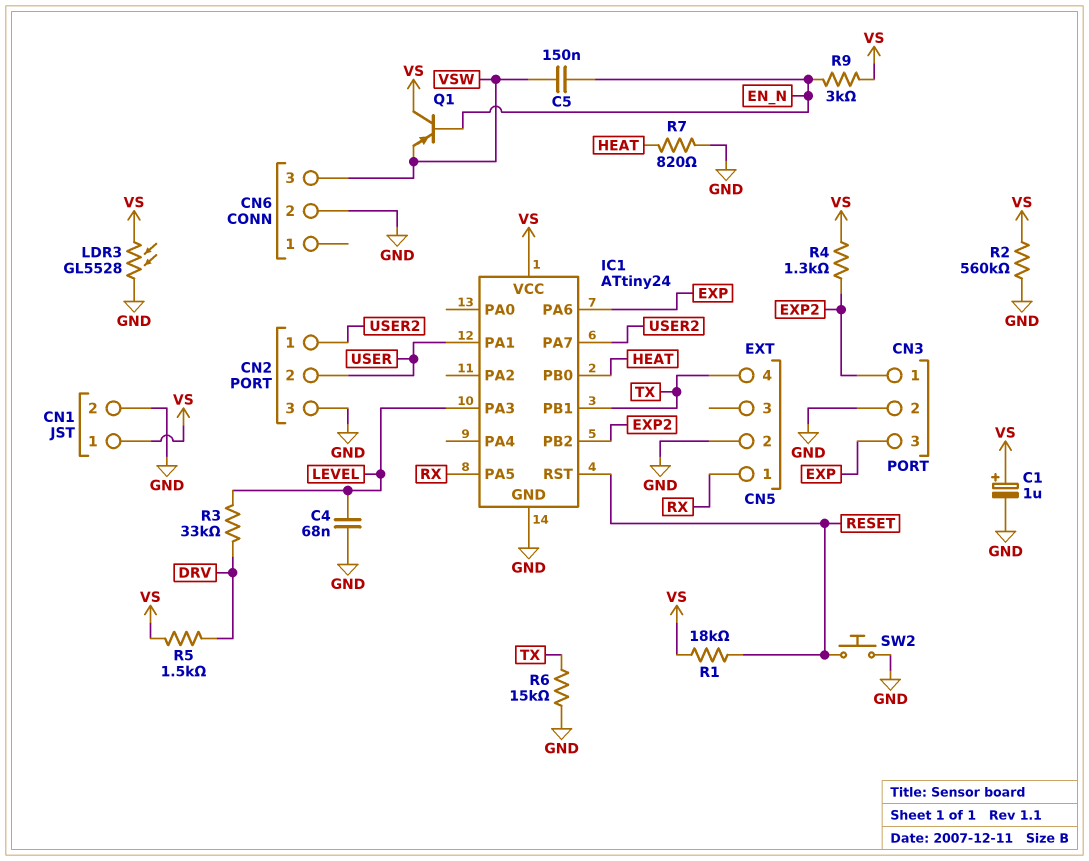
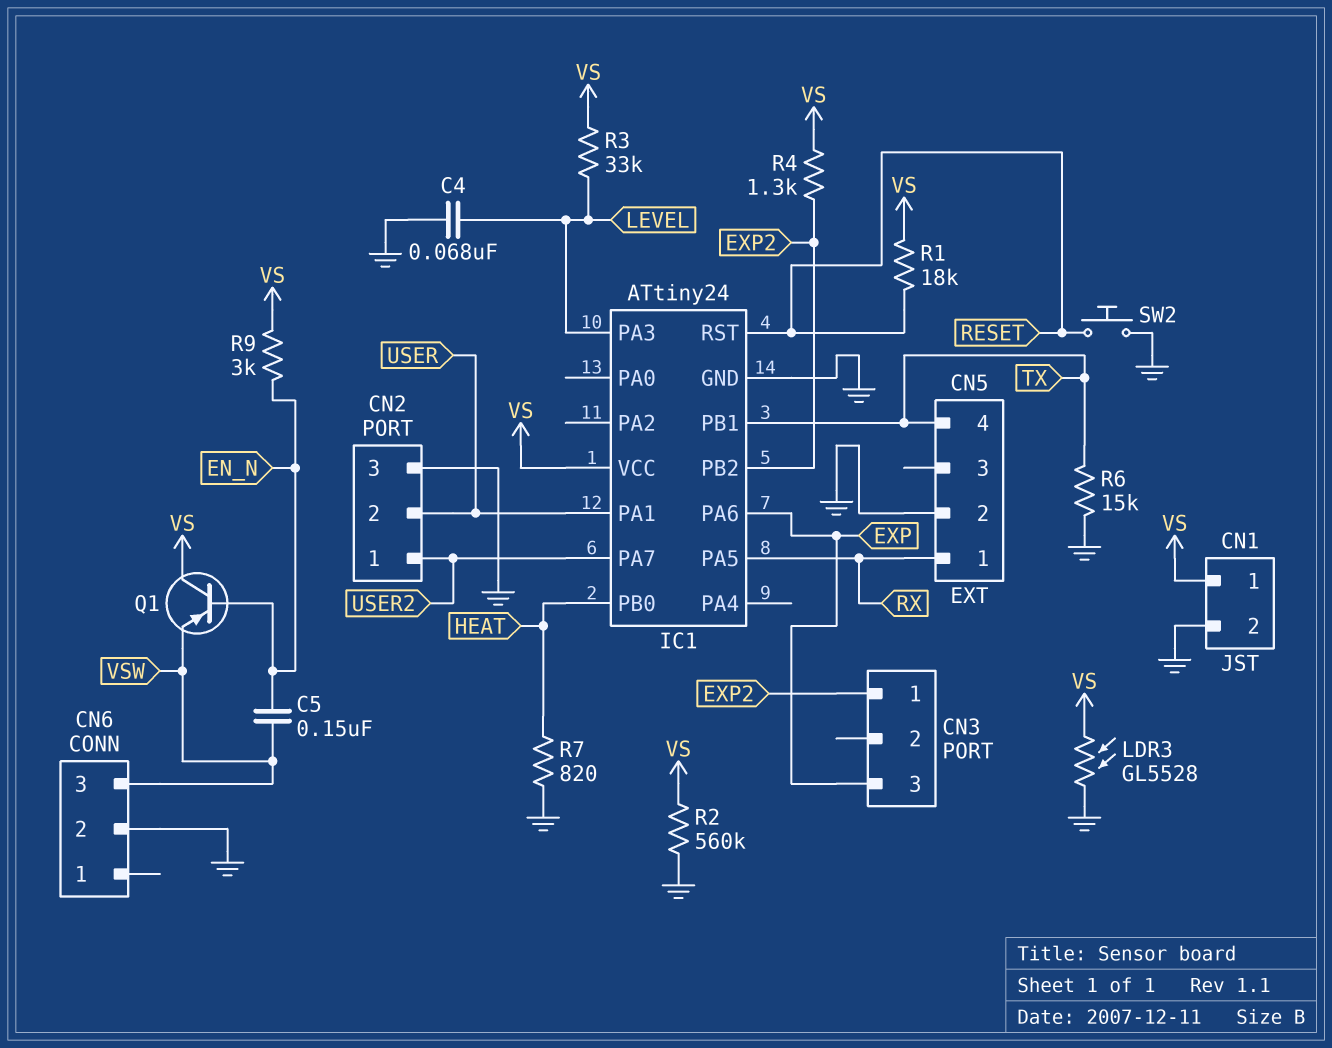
C1: 1uF (plus VS, minus GND) -> none
CN3 pin 2: GND -> none
R3: 33k (DRV, LEVEL) -> 33k (LEVEL, VS)
R5: 1.5k (DRV, VS) -> none

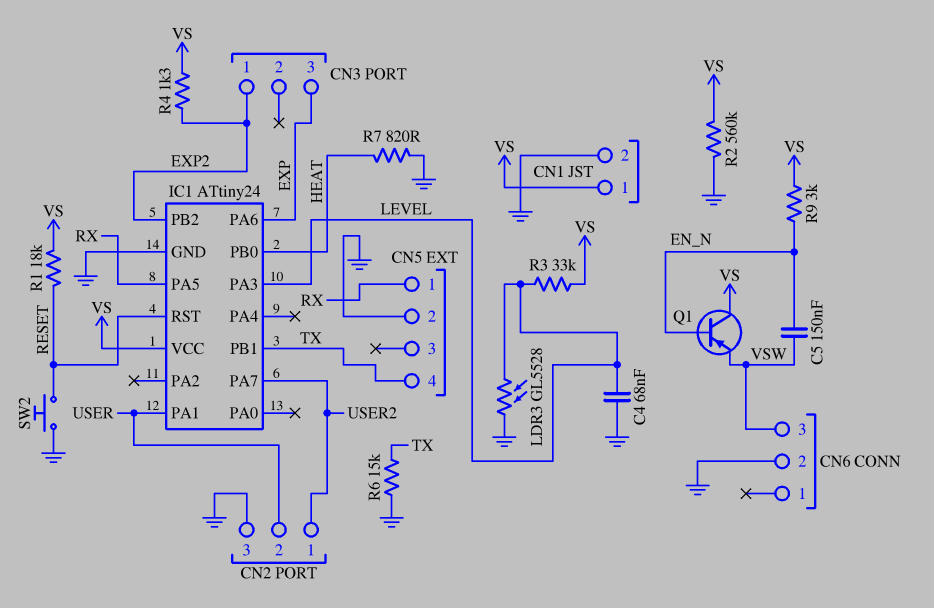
LDR3: GL5528 (GND, VS) -> GL5528 (GND, LEVEL)

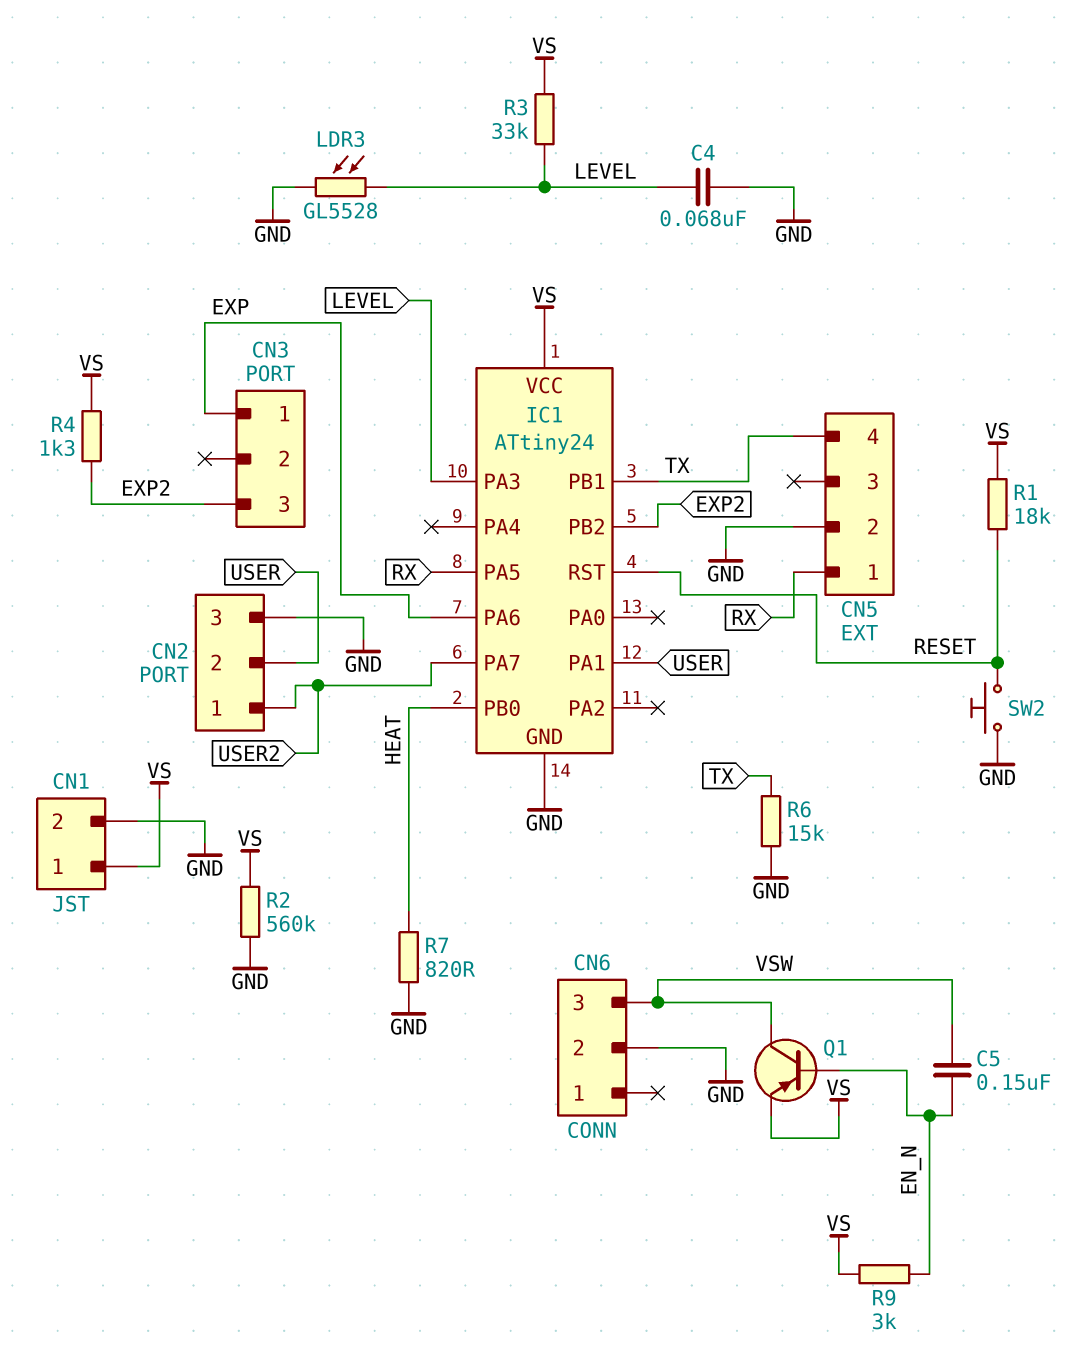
CN3 pin 1: EXP2 -> EXP
CN3 pin 3: EXP -> EXP2
Q1: PNP (B EN_N, C VS, E VSW) -> PNP (B EN_N, C VSW, E VS)

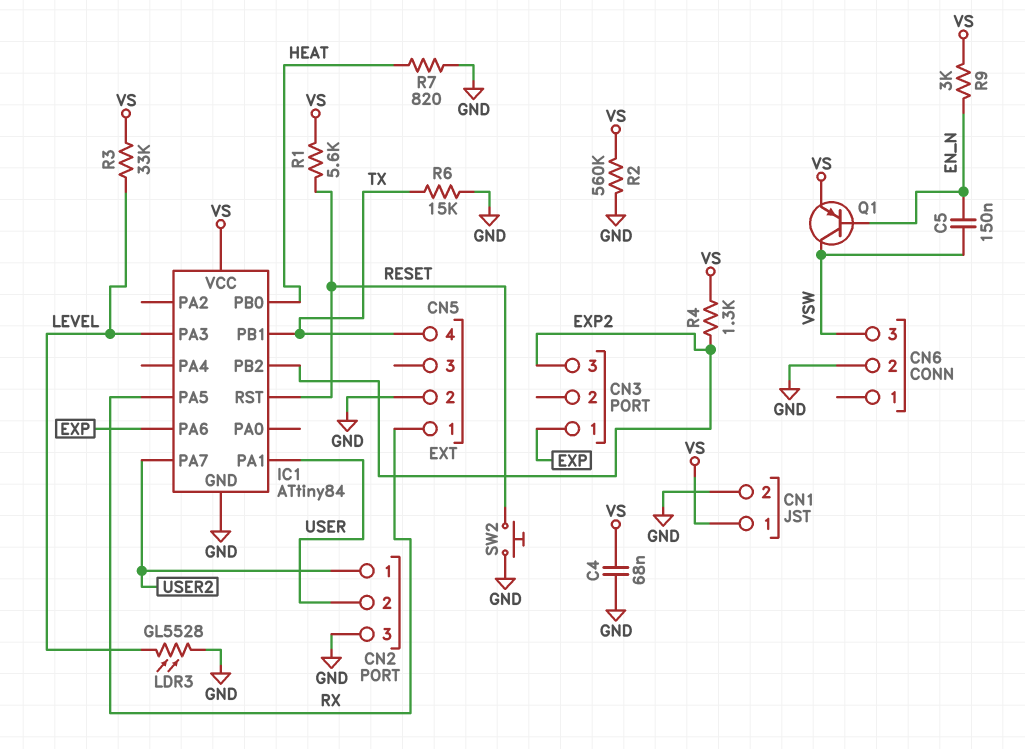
C4: 68nF (GND, LEVEL) -> 68nF (GND, VS)
IC1: ATtiny24 -> ATtiny84
R1: 18k (RESET, VS) -> 5.6k (RESET, VS)

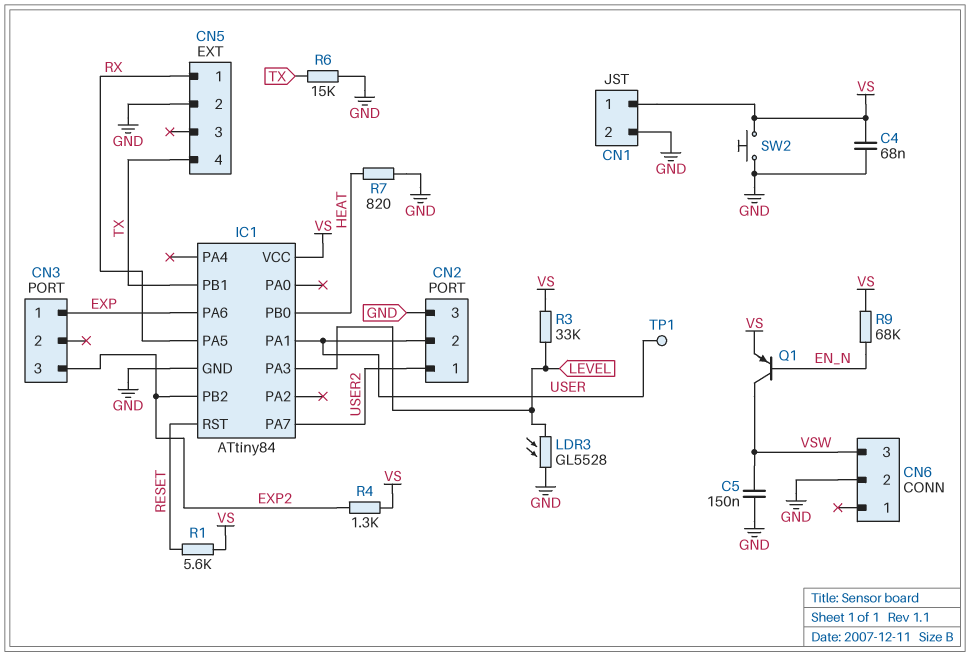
C5: 150nF (EN_N, VSW) -> 150nF (GND, VSW)
R2: 560k (GND, VS) -> none
R9: 3k (EN_N, VS) -> 68k (EN_N, VS)
SW2: button (GND, RESET) -> button (GND, VS)
TP1: none -> test point (USER)

